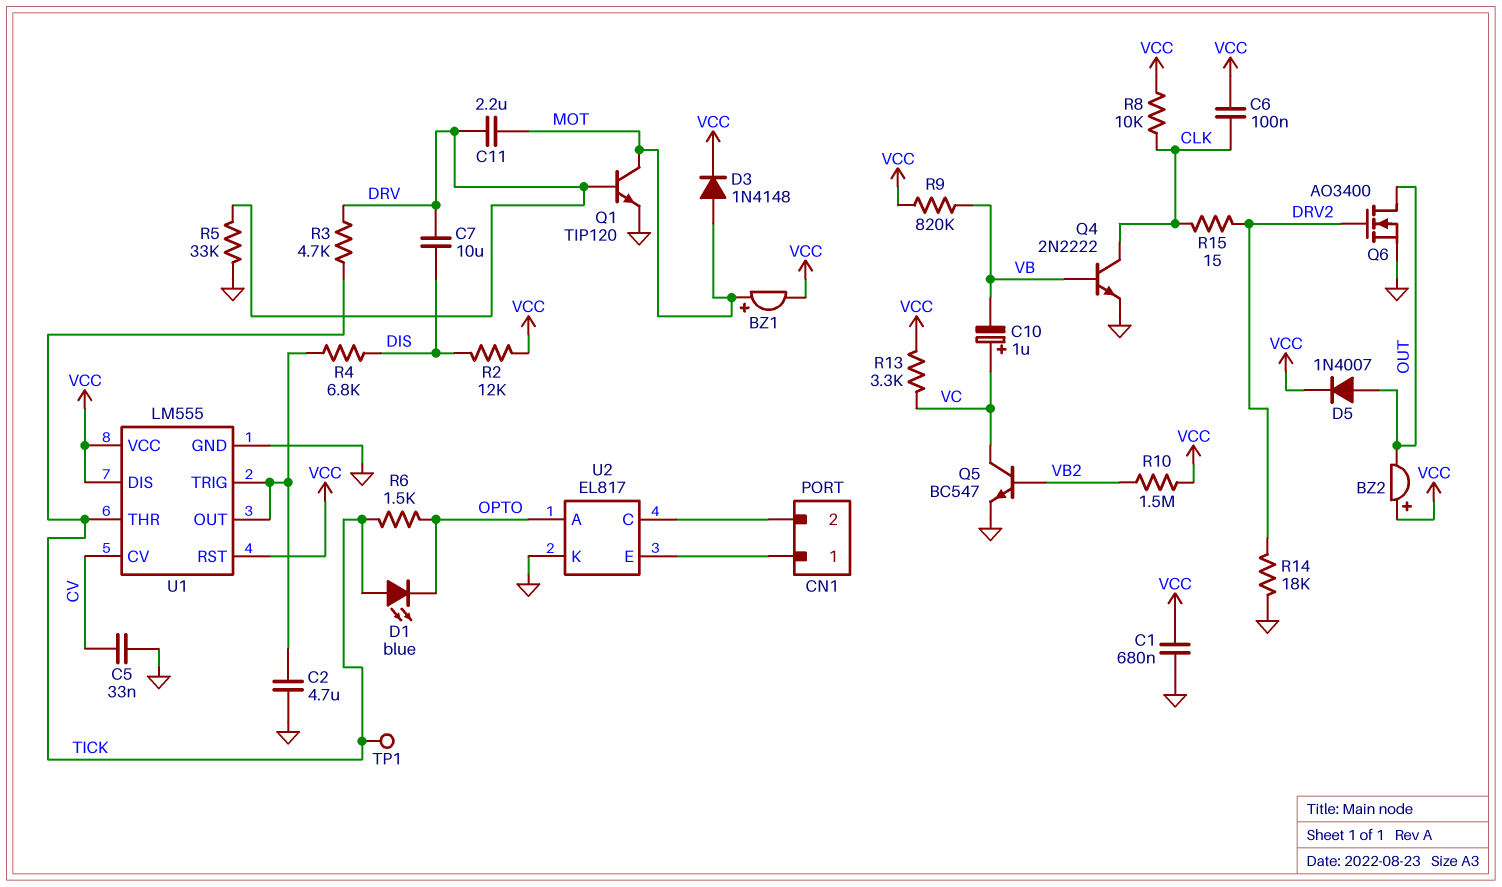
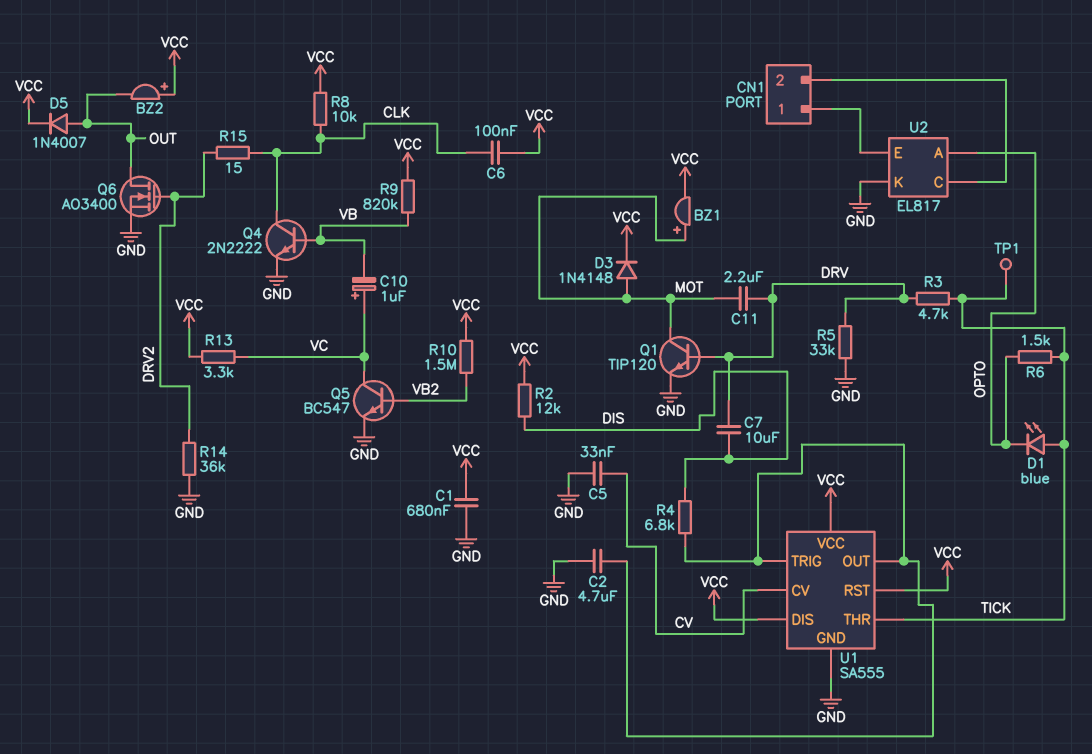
R14: 18k (DRV2, GND) -> 36k (DRV2, GND)
U1: LM555 -> SA555

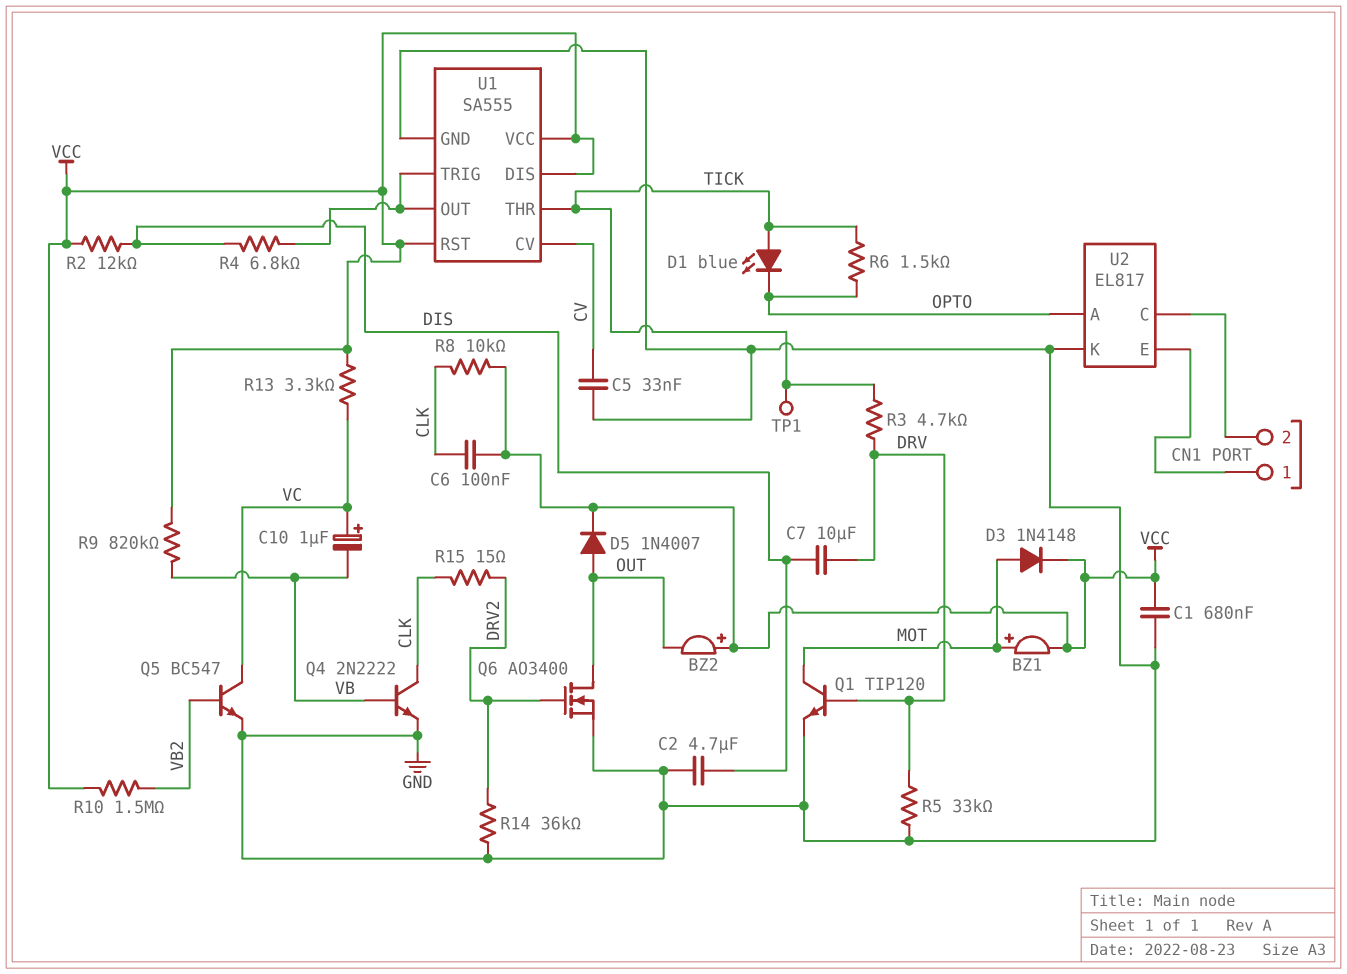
C2: 4.7uF (GND, U1/OUT) -> 4.7uF (DIS, GND)
C11: 2.2uF (DRV, MOT) -> none

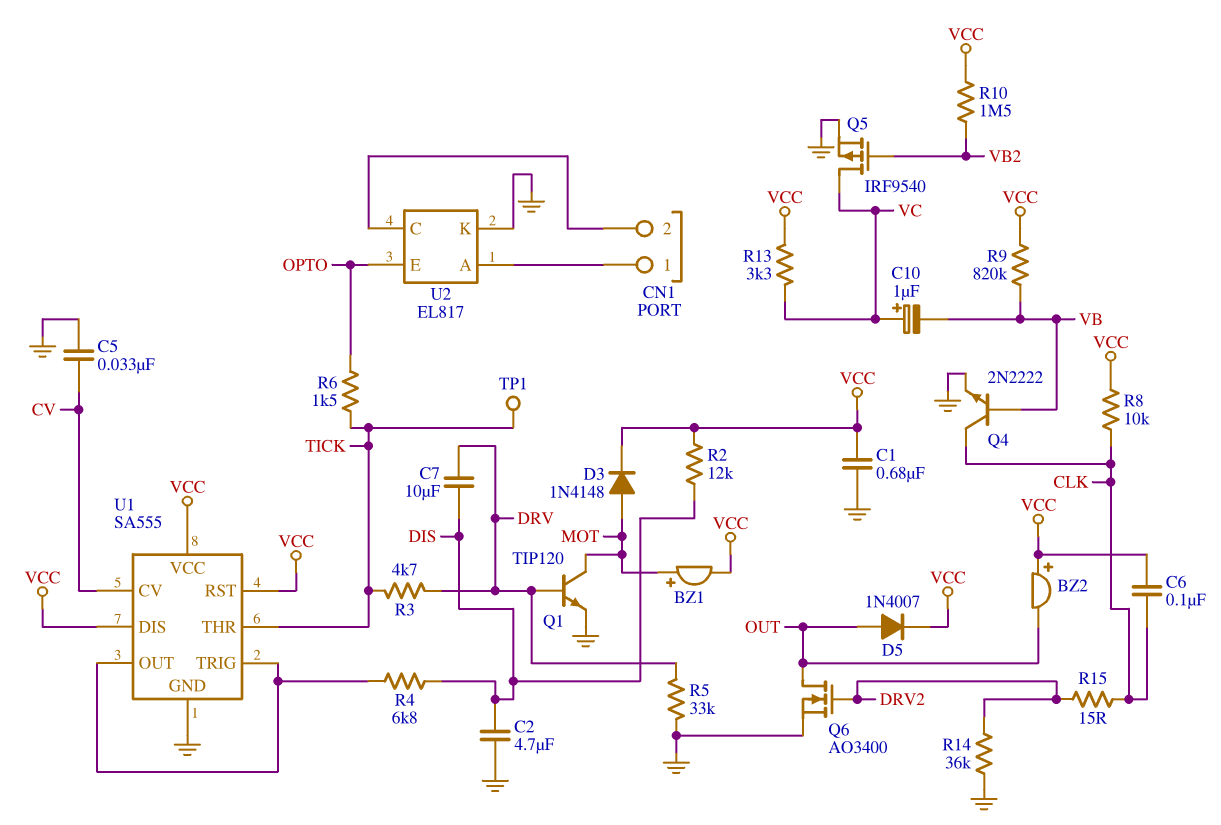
D1: LED blue (A TICK, K OPTO) -> none
Q5: NPN BC547 (B VB2, C VC, E GND) -> PMOS IRF9540 (G VB2, D VC, S GND)
U2 pin A: OPTO -> CN1/1
U2 pin E: CN1/1 -> OPTO

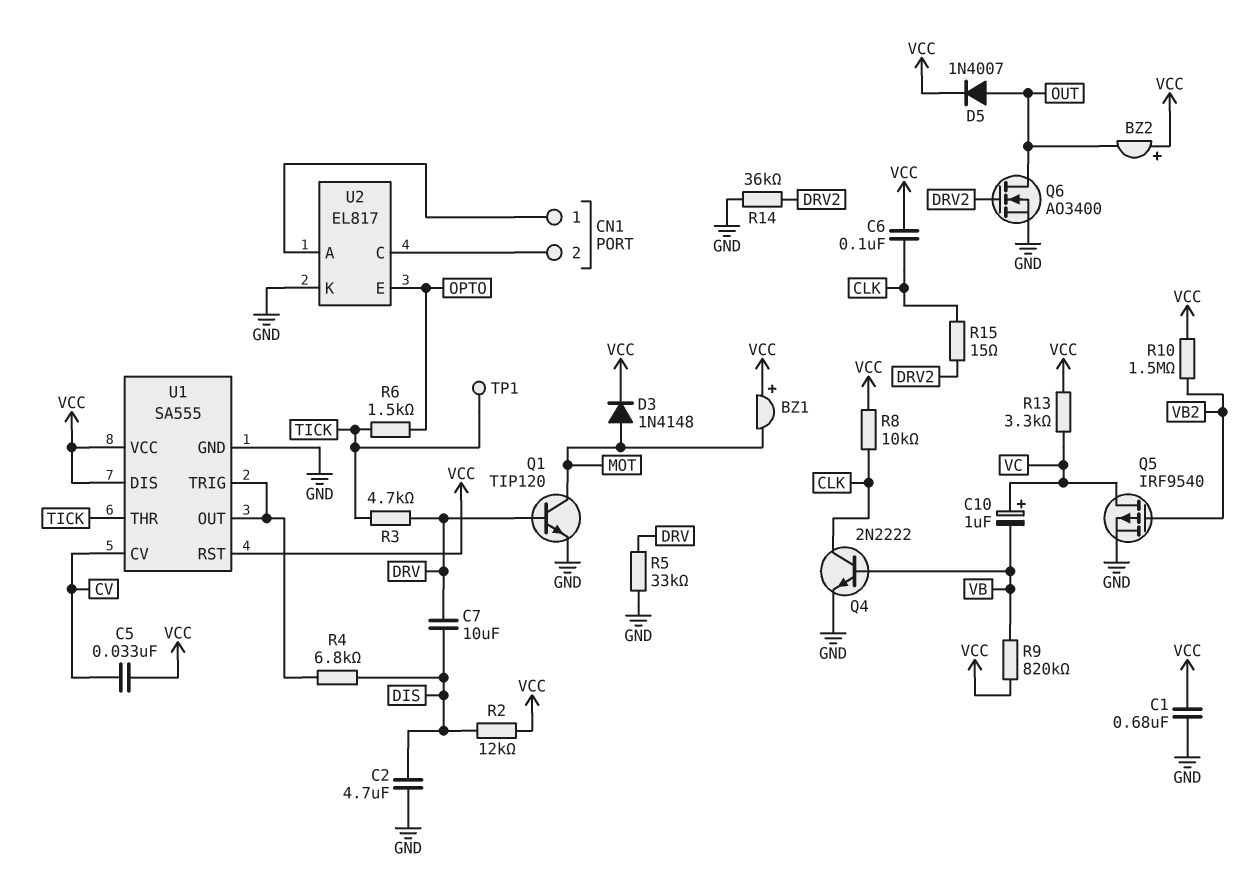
BZ1: buzzer (plus MOT, minus VCC) -> buzzer (plus VCC, minus MOT)
C5: 33nF (CV, GND) -> 33nF (CV, VCC)

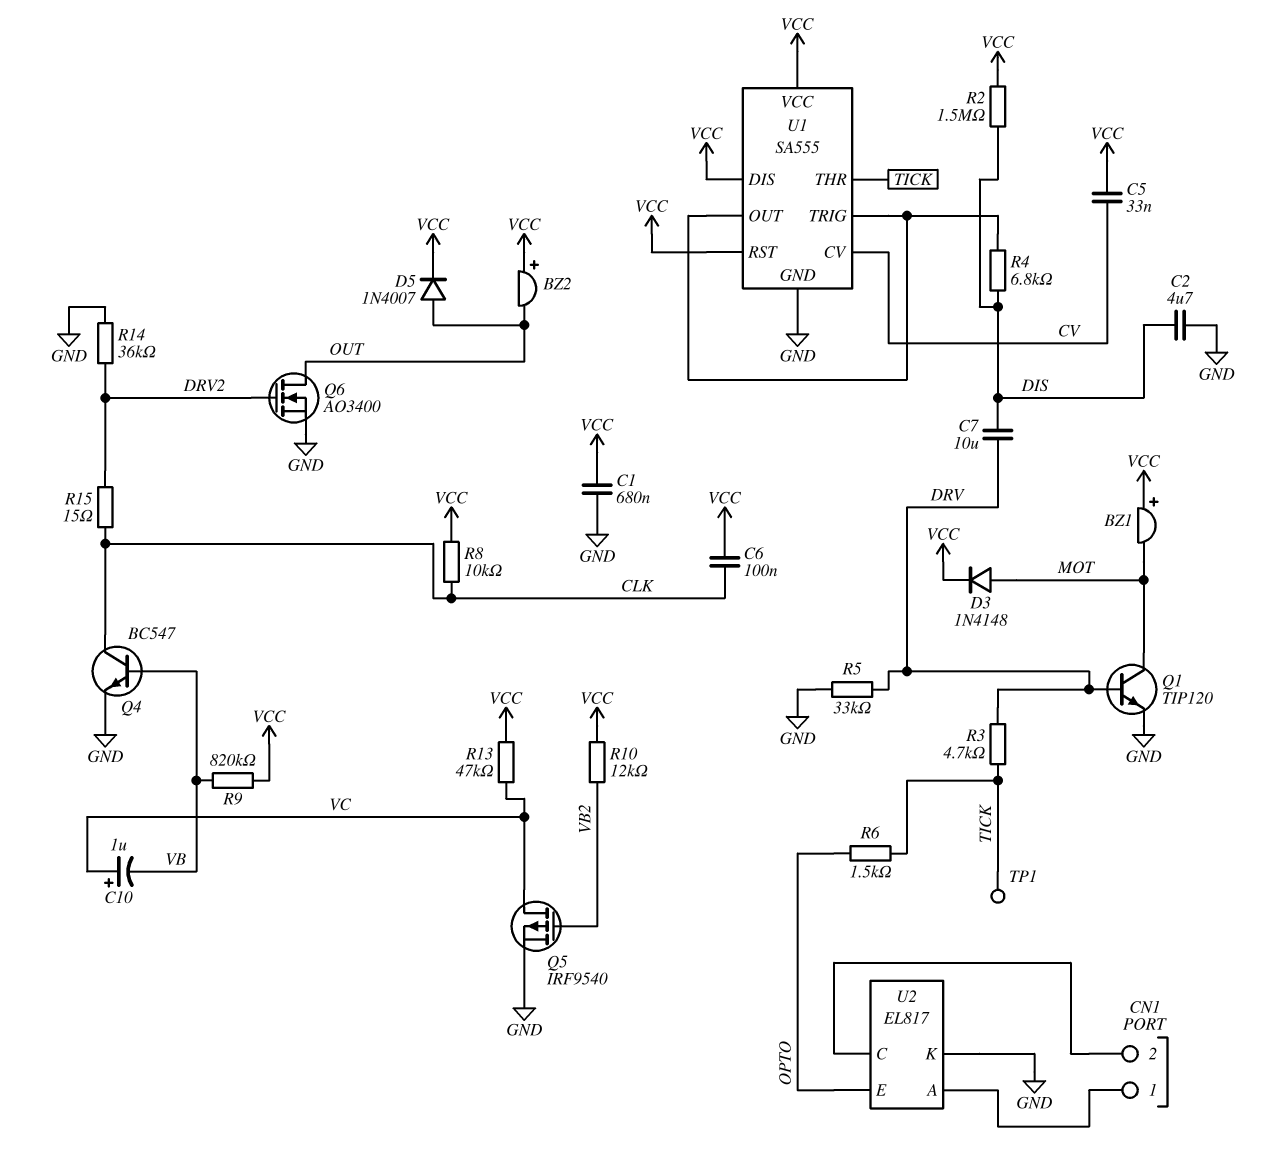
Q4: NPN 2N2222 (B VB, C CLK, E GND) -> NPN BC547 (B VB, C CLK, E GND)
R2: 12k (DIS, VCC) -> 1.5M (DIS, VCC)
R10: 1.5M (VB2, VCC) -> 12k (VB2, VCC)
R13: 3.3k (VC, VCC) -> 47k (VC, VCC)

